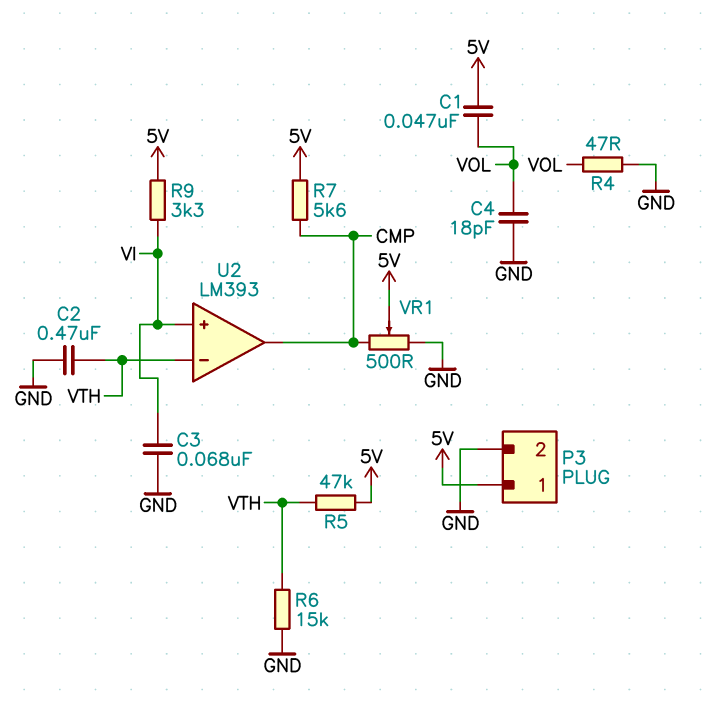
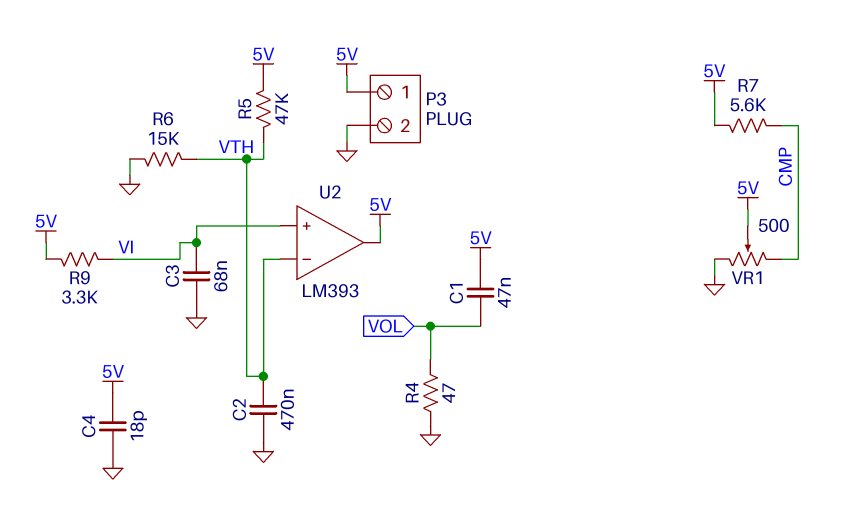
C4: 18pF (GND, VOL) -> 18pF (5V, GND)
U2 pin out: CMP -> 5V

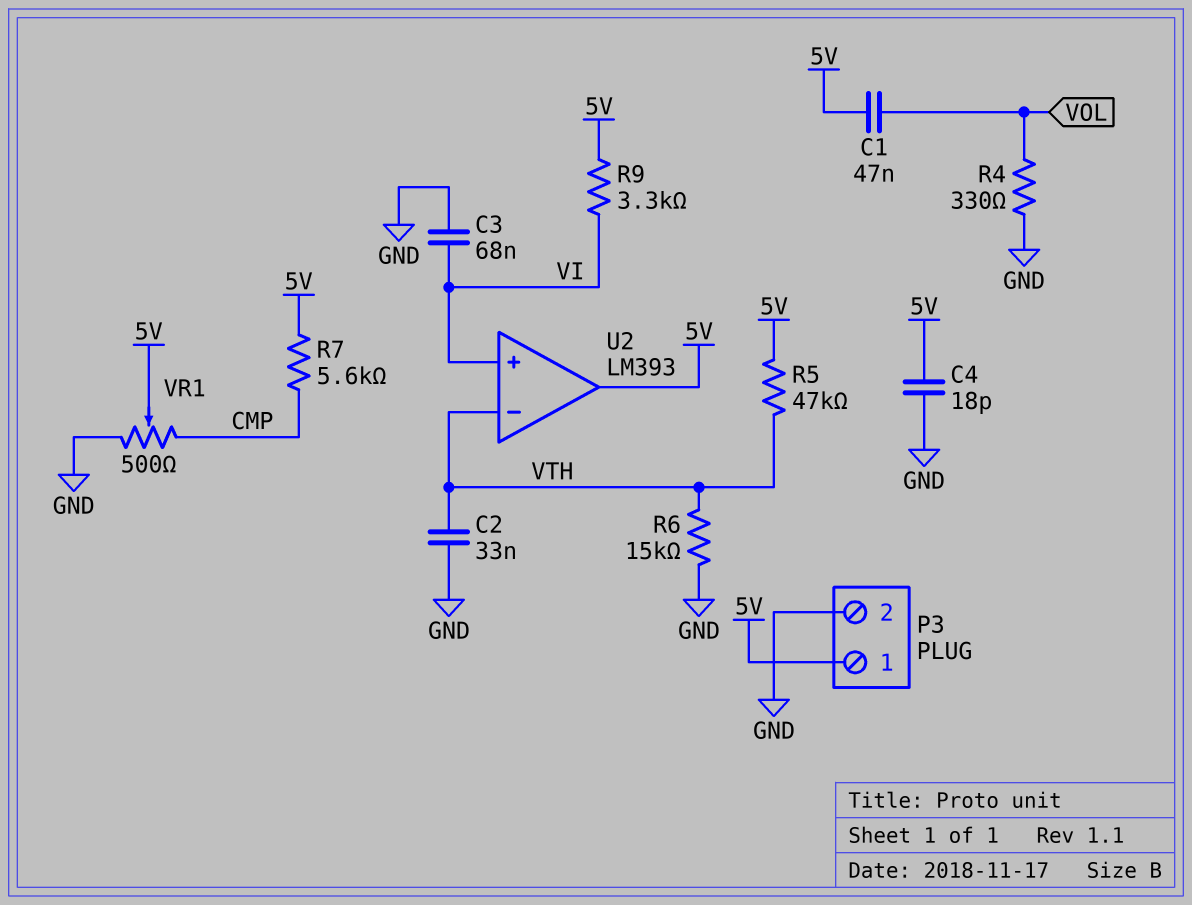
C2: 470nF (GND, VTH) -> 33nF (GND, VTH)
R4: 47 (GND, VOL) -> 330 (GND, VOL)

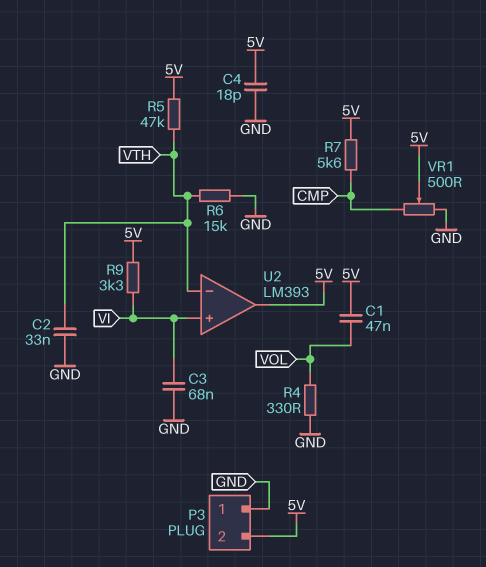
P3 pin 1: 5V -> GND
P3 pin 2: GND -> 5V

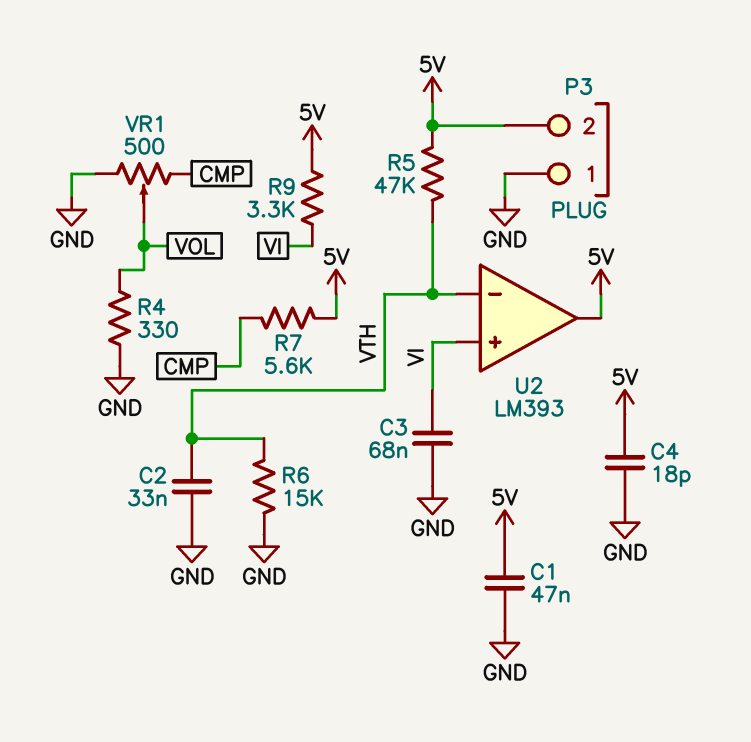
C1: 47nF (5V, VOL) -> 47nF (5V, GND)
VR1: 500 (CMP, GND, wiper 5V) -> 500 (CMP, GND, wiper VOL)

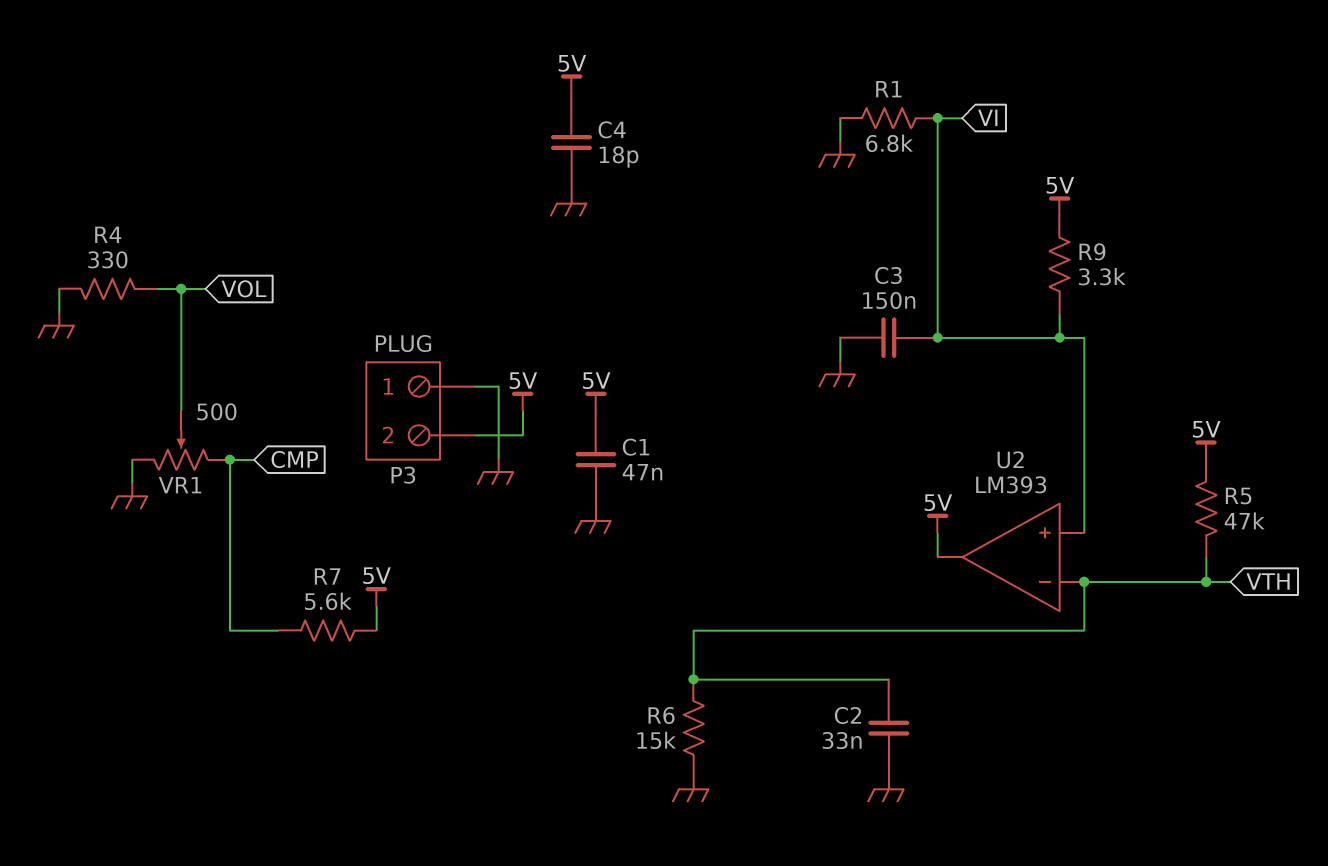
C3: 68nF (GND, VI) -> 150nF (GND, VI)
R1: none -> 6.8k (GND, VI)

